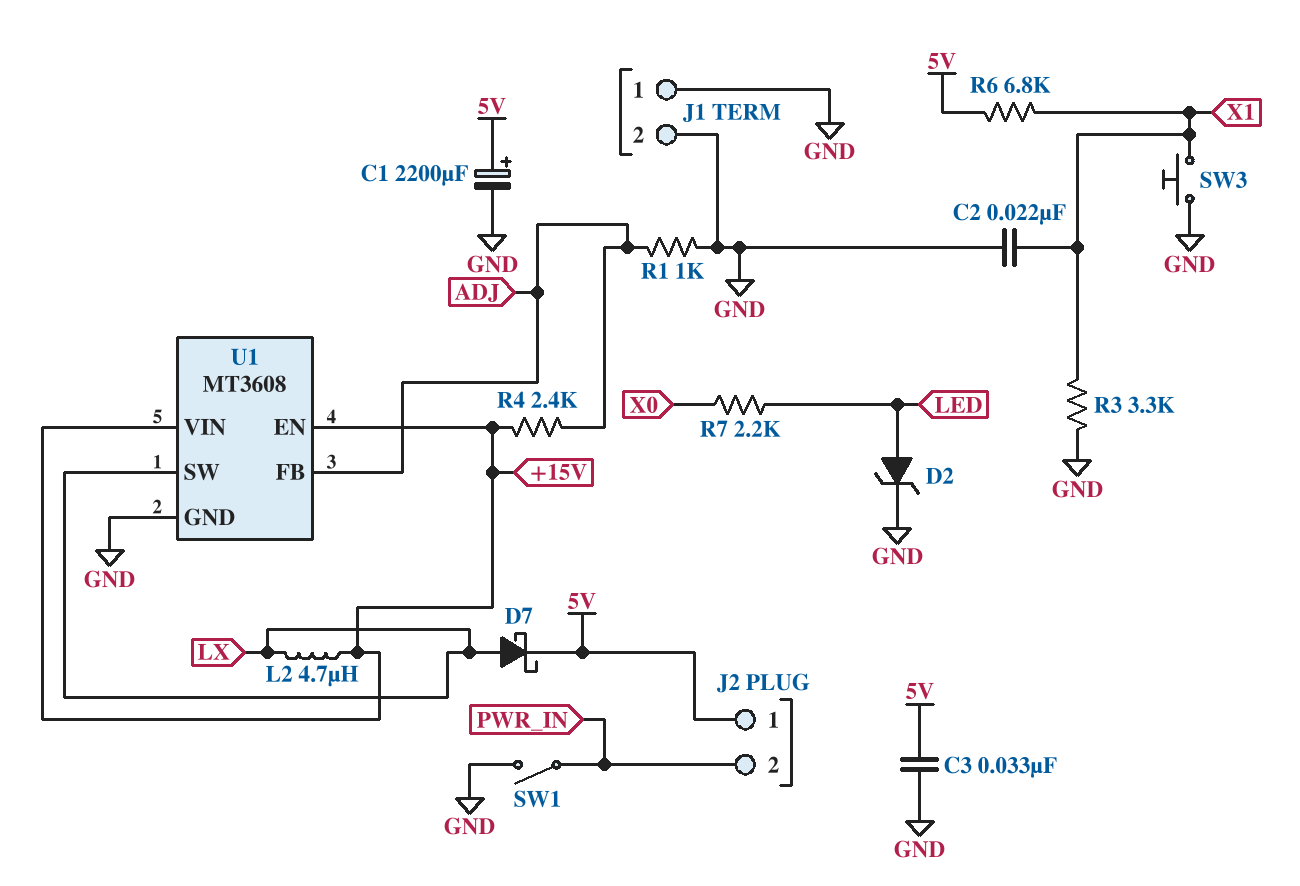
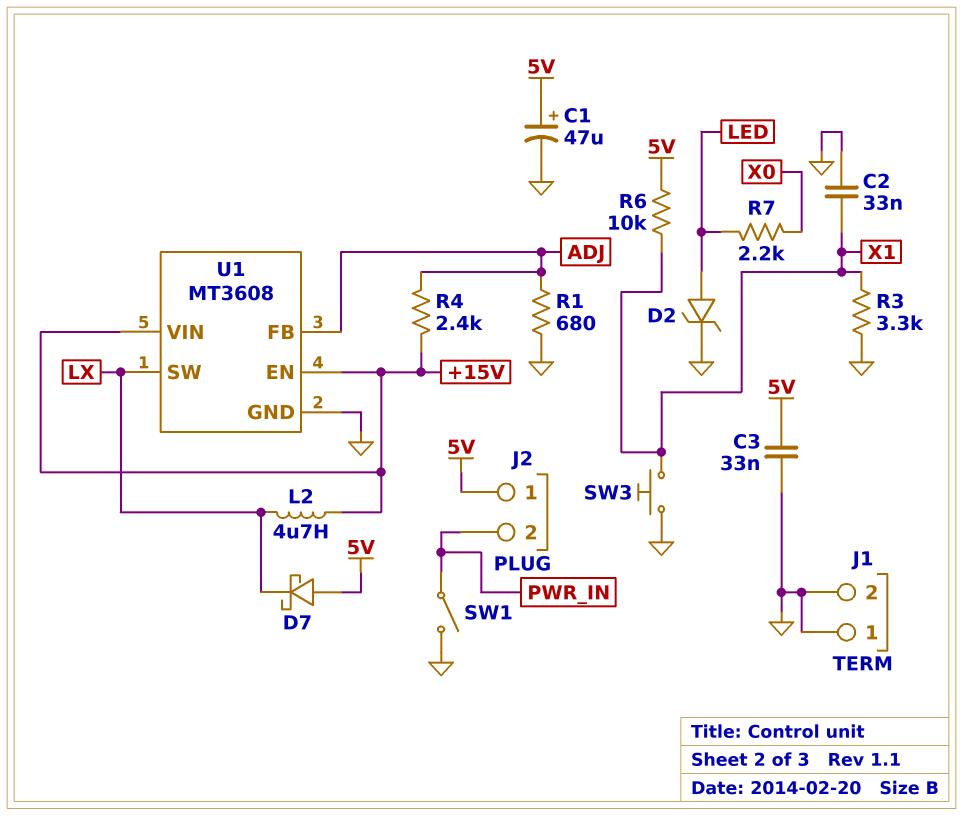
C1: 2200uF (plus 5V, minus GND) -> 47uF (plus 5V, minus GND)
C2: 22nF (GND, X1) -> 33nF (GND, X1)
D7: schottky (A LX, K 5V) -> schottky (A 5V, K LX)
R1: 1k (ADJ, GND) -> 680 (ADJ, GND)
R6: 6.8k (5V, X1) -> 10k (5V, X1)

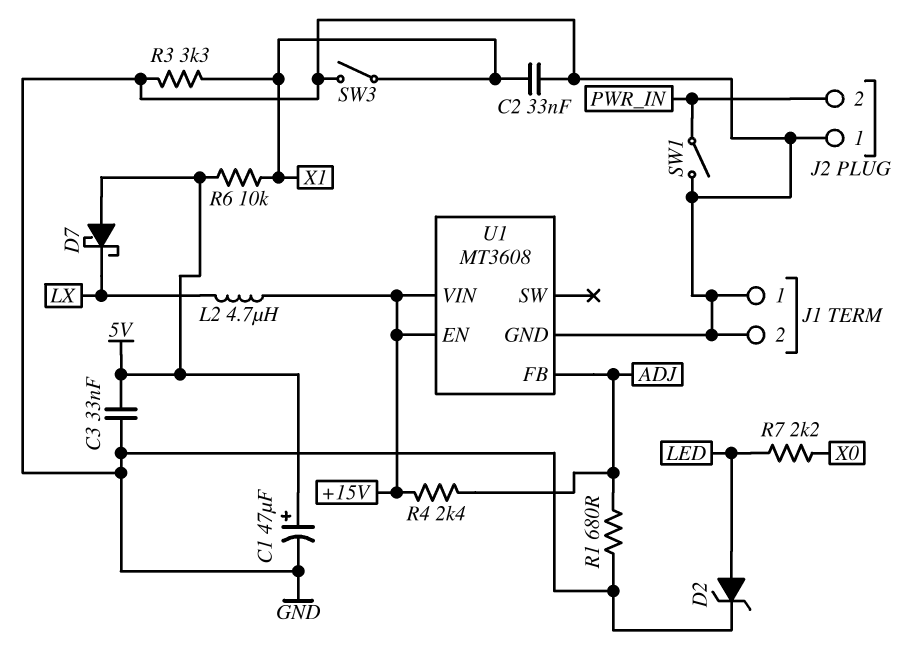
J2 pin 1: 5V -> GND
SW3: button (GND, X1) -> switch (GND, X1)
U1 pin SW: LX -> none

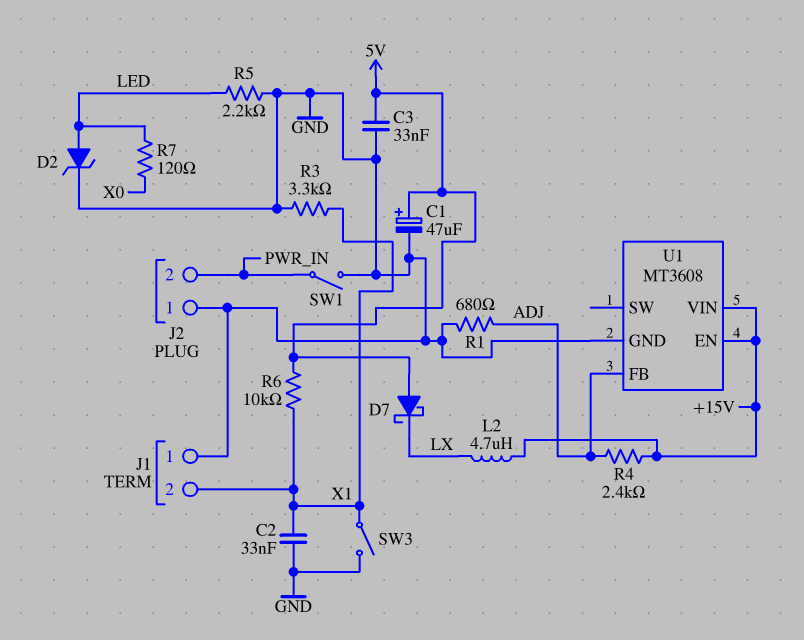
J1 pin 2: GND -> X1
R5: none -> 2.2k (GND, LED)
R7: 2.2k (LED, X0) -> 120 (LED, X0)

